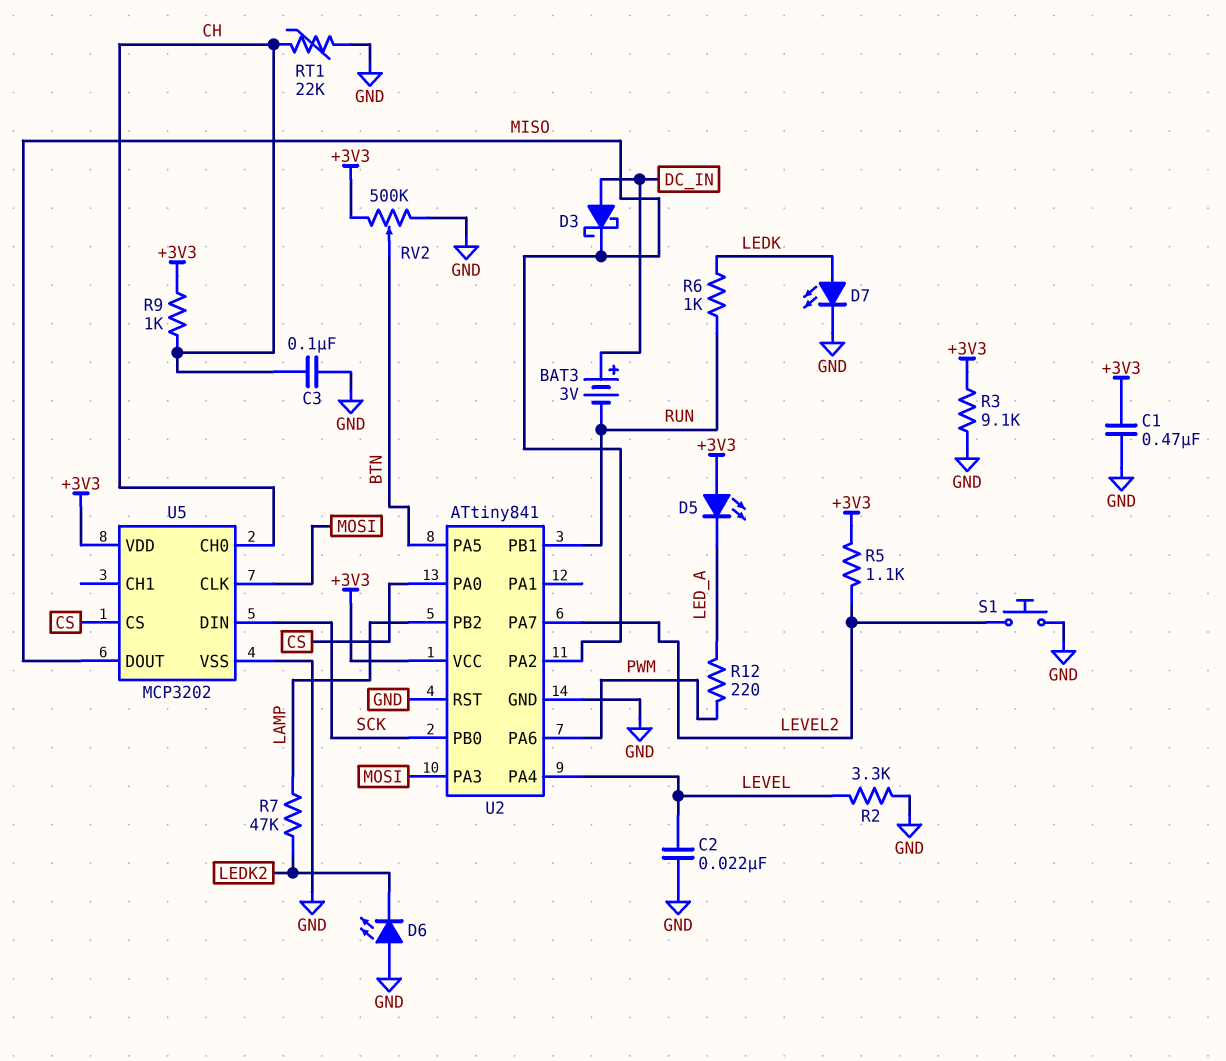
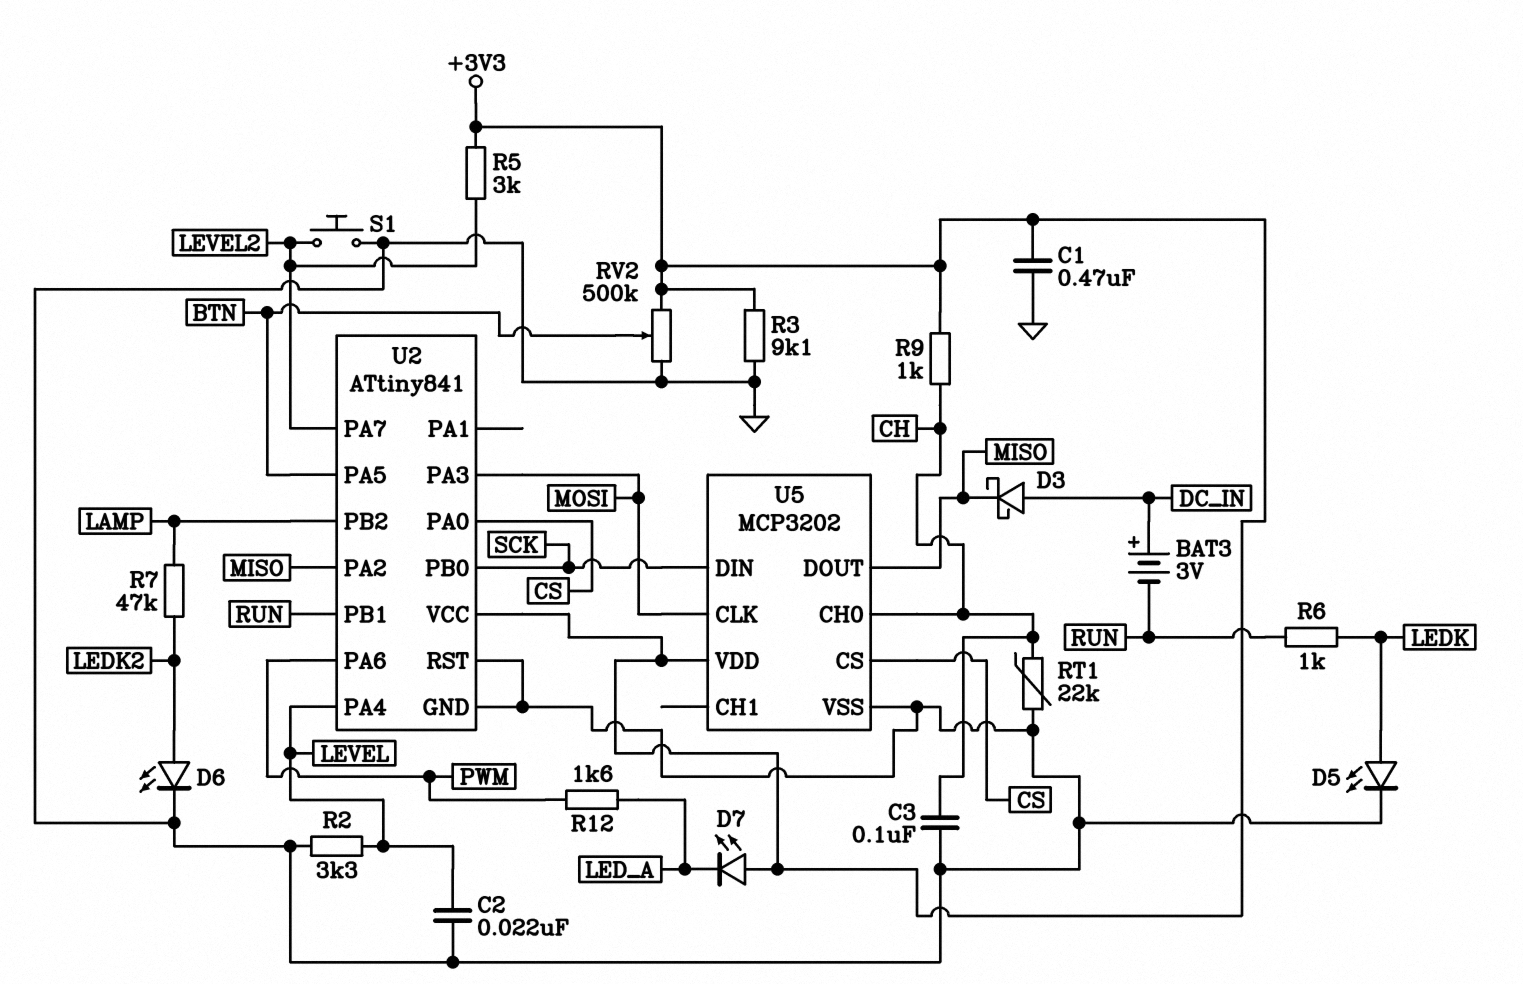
D5: LED (A +3V3, K LED_A) -> LED (A LEDK, K GND)
D6: LED (A GND, K LEDK2) -> LED (A LEDK2, K GND)
D7: LED (A LEDK, K GND) -> LED (A +3V3, K LED_A)
R5: 1.1k (+3V3, LEVEL2) -> 3k (+3V3, LEVEL2)
R12: 220 (LED_A, PWM) -> 1.6k (LED_A, PWM)

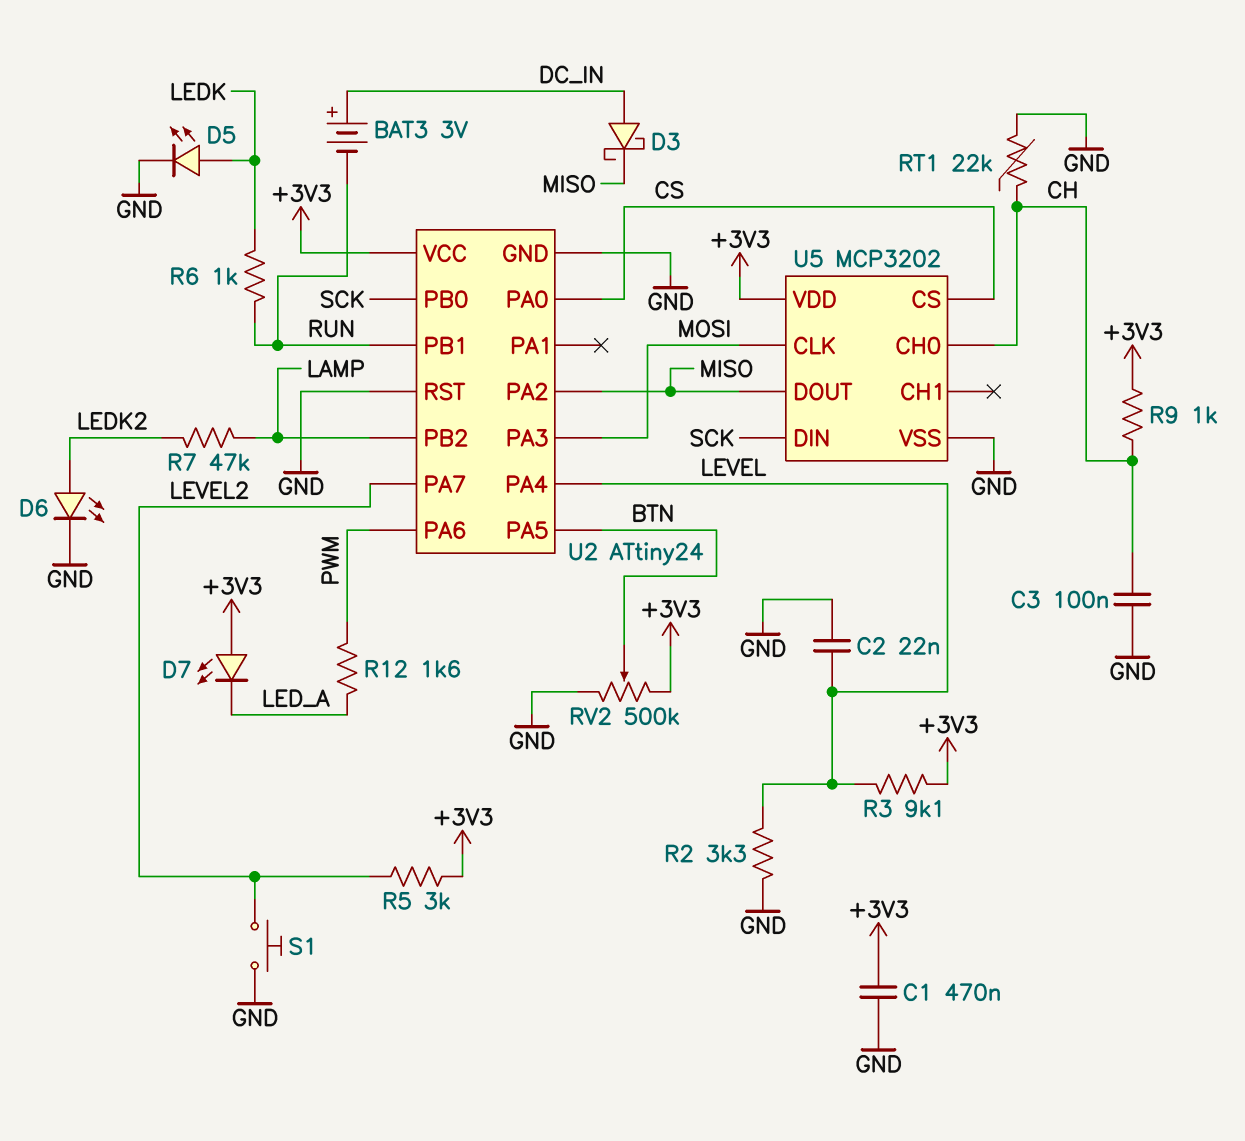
R3: 9.1k (+3V3, GND) -> 9.1k (+3V3, LEVEL)
U2: ATtiny841 -> ATtiny24

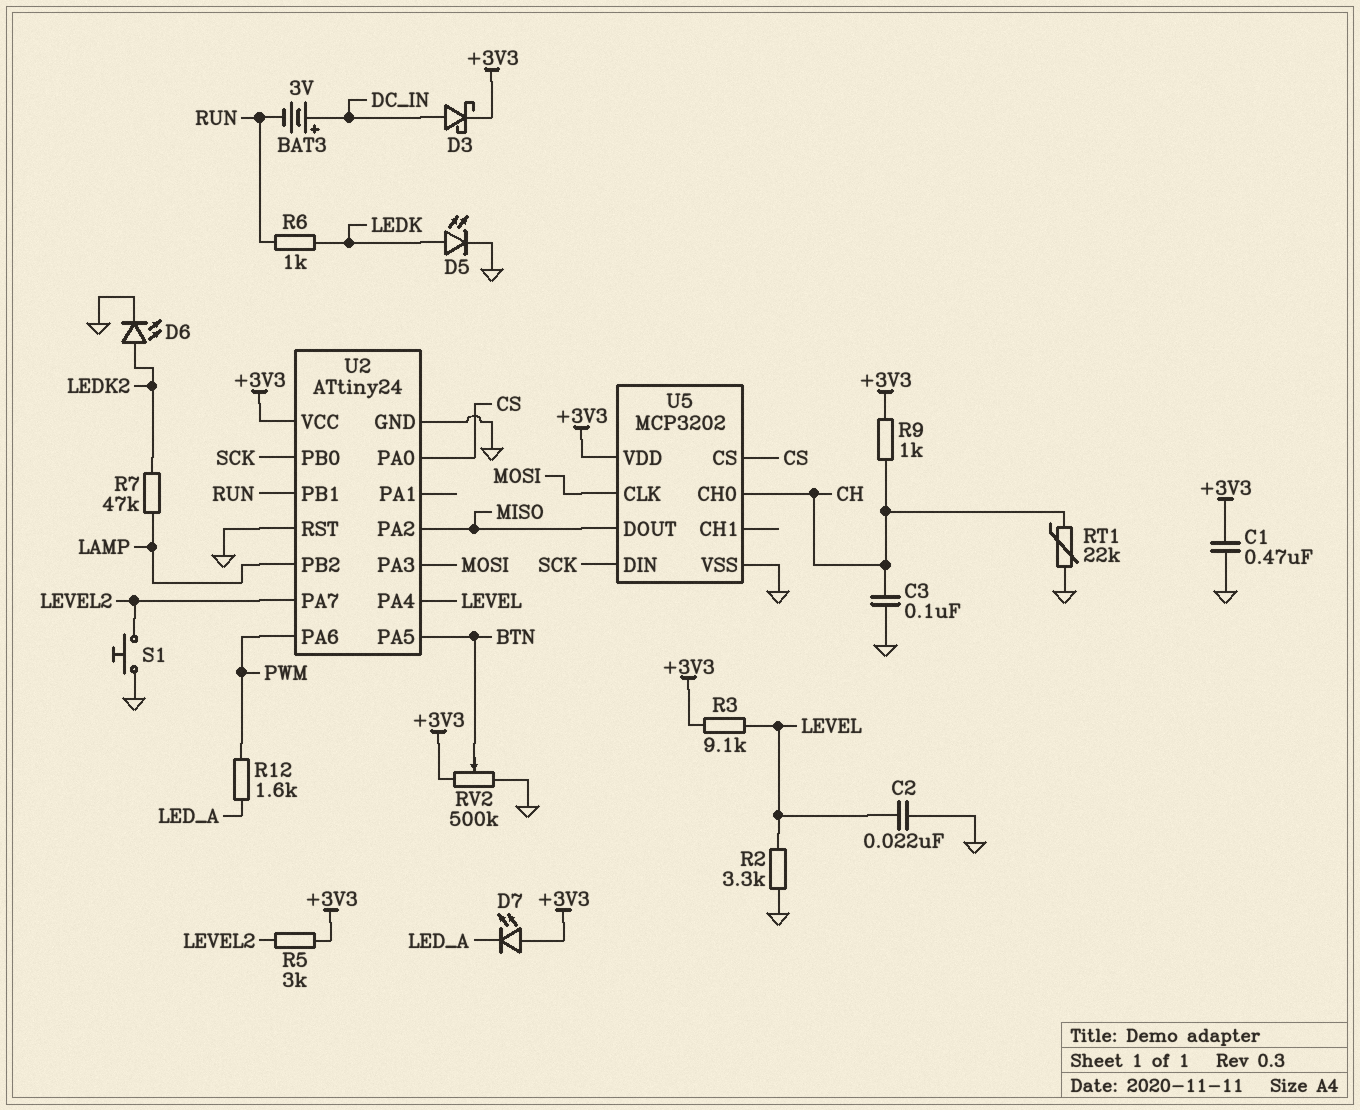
D3: schottky (A DC_IN, K MISO) -> schottky (A DC_IN, K +3V3)

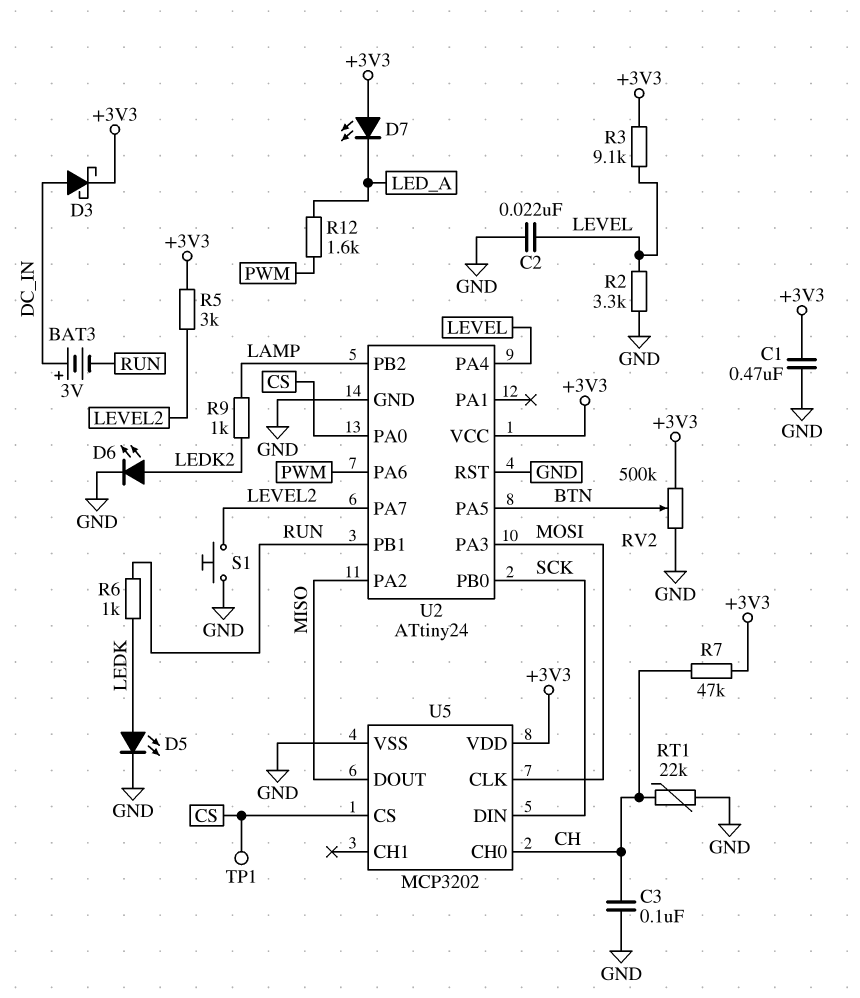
R7: 47k (LAMP, LEDK2) -> 47k (+3V3, CH)
R9: 1k (+3V3, CH) -> 1k (LAMP, LEDK2)
TP1: none -> test point (CS)

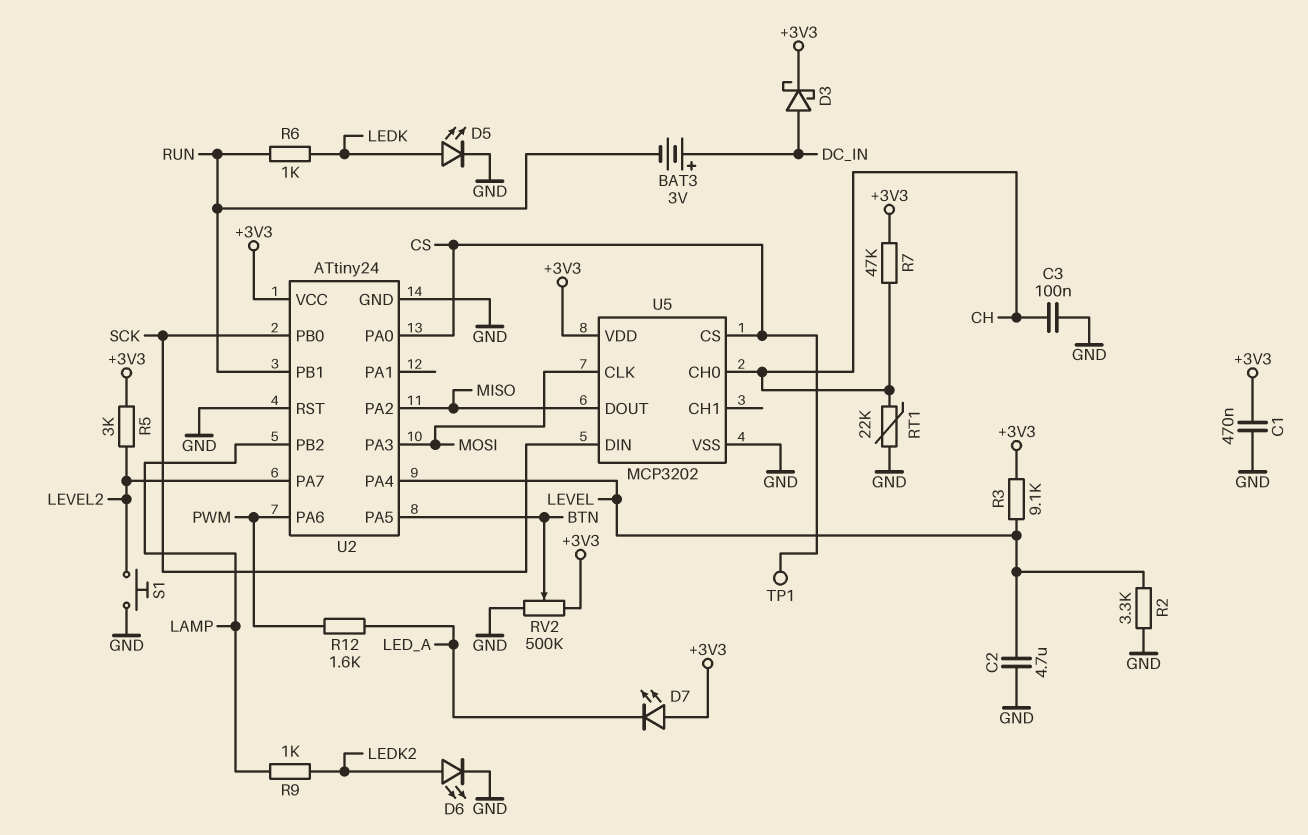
C2: 22nF (GND, LEVEL) -> 4.7uF (GND, LEVEL)

